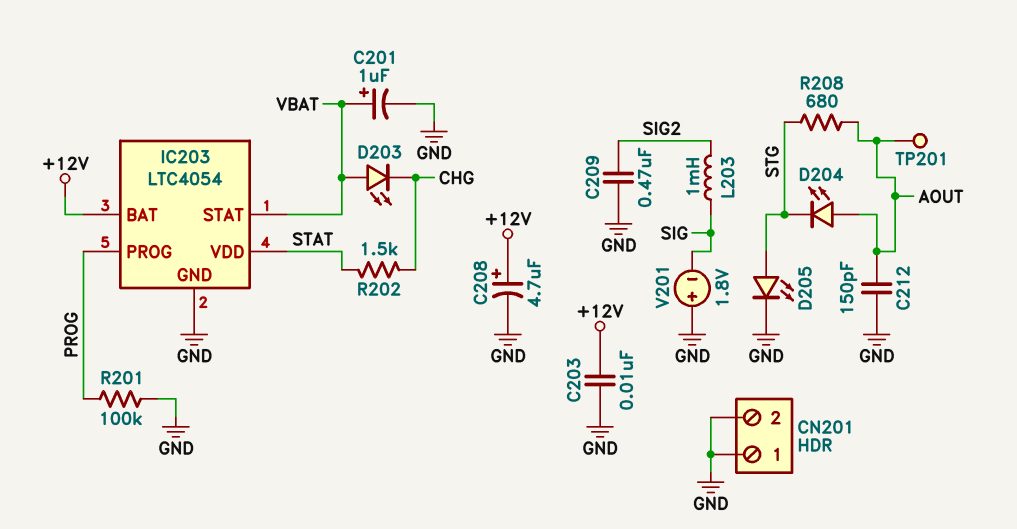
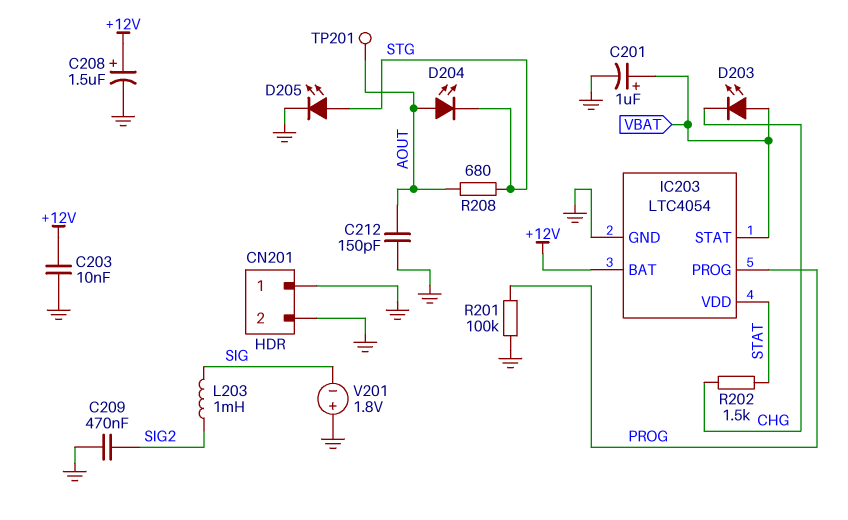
C208: 4.7uF (plus +12V, minus GND) -> 1.5uF (plus +12V, minus GND)

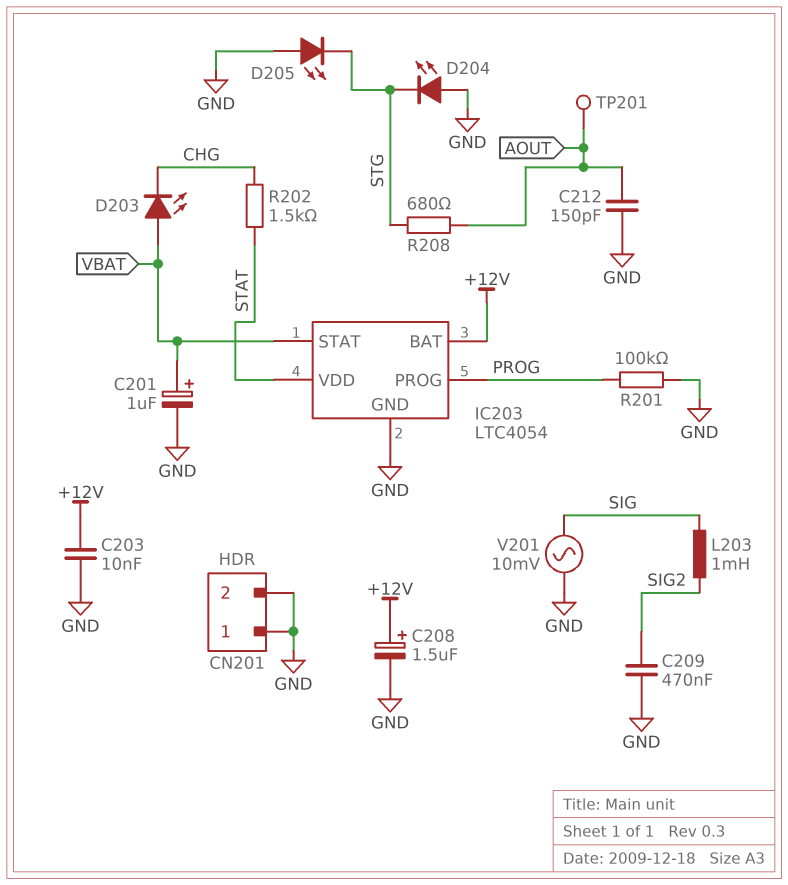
D204: LED (A AOUT, K STG) -> LED (A GND, K STG)
D205: LED (A STG, K GND) -> LED (A GND, K STG)
V201: 1.8V (plus GND, minus SIG) -> AC 10mV (GND, SIG)

